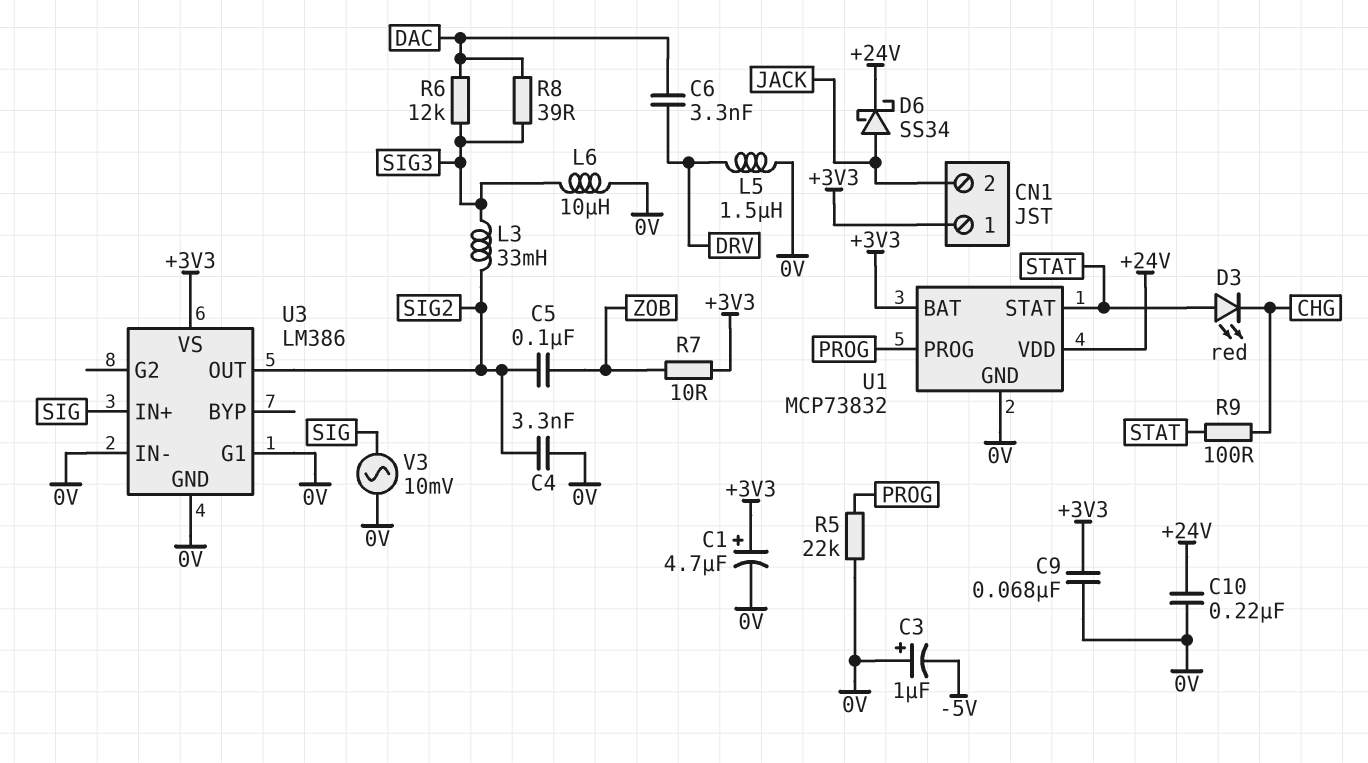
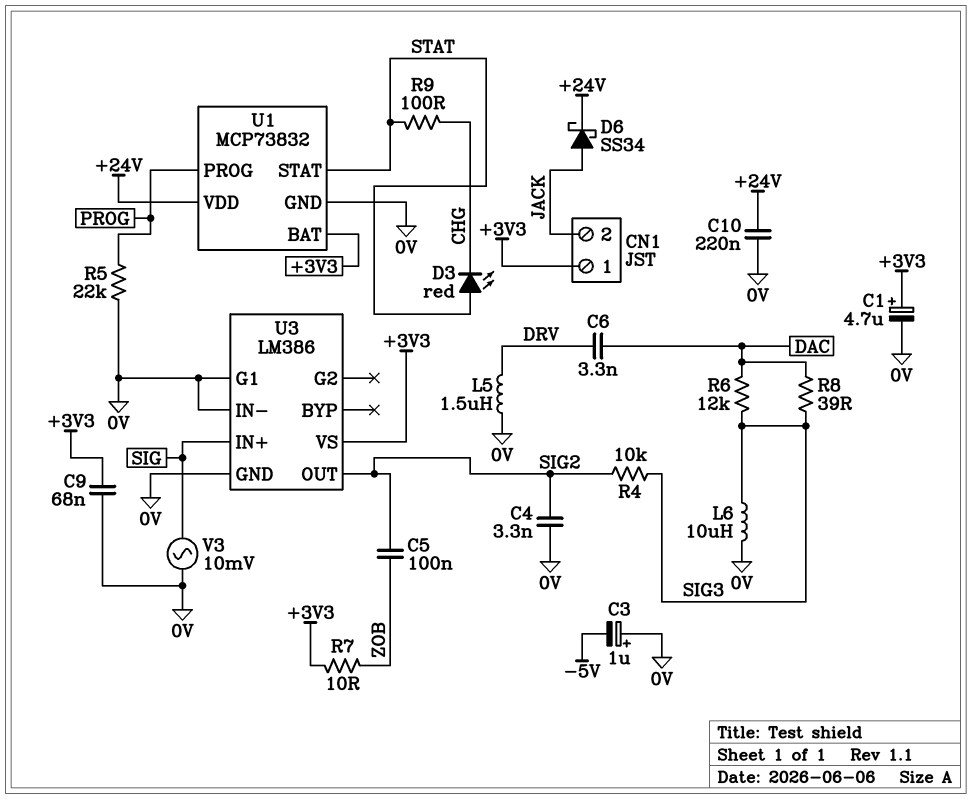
L3: 33mH (SIG2, SIG3) -> none
R4: none -> 10k (SIG2, SIG3)

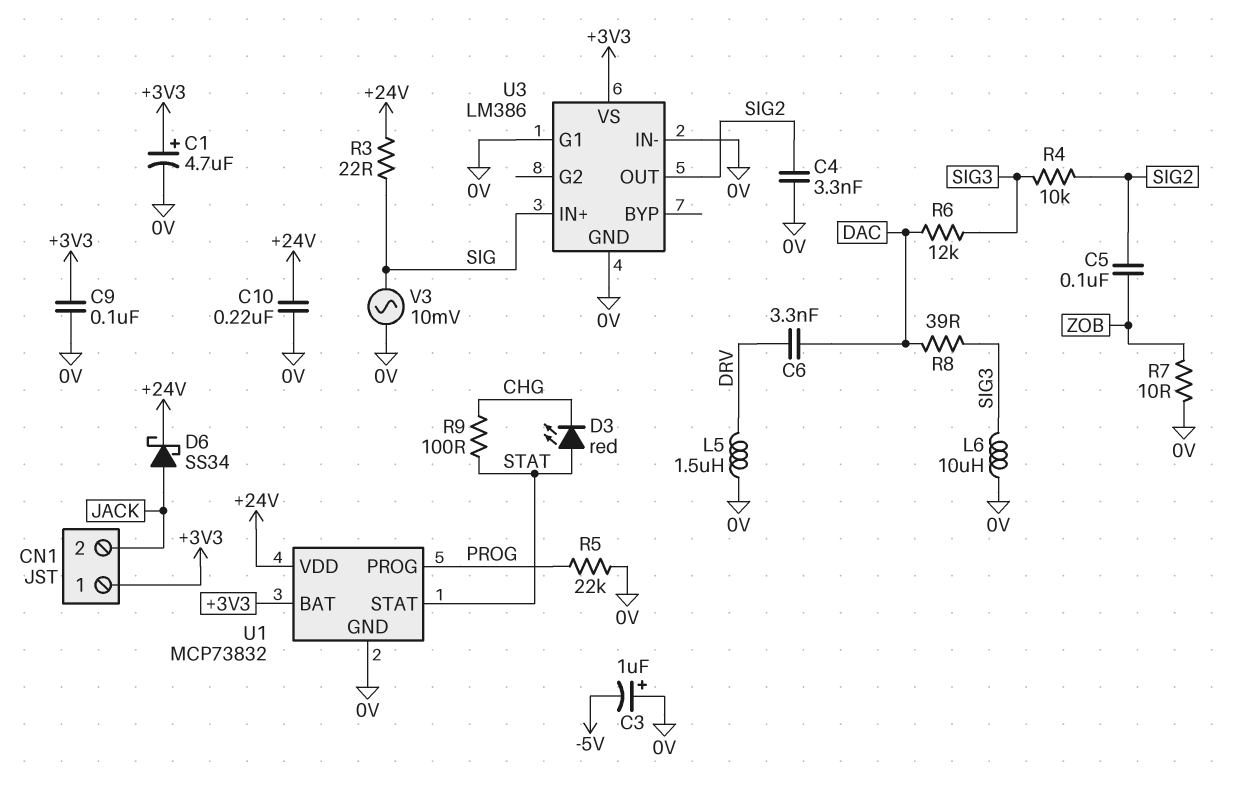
C9: 68nF (+3V3, 0V) -> 100nF (+3V3, 0V)
R3: none -> 22 (+24V, SIG)
R7: 10 (+3V3, ZOB) -> 10 (0V, ZOB)

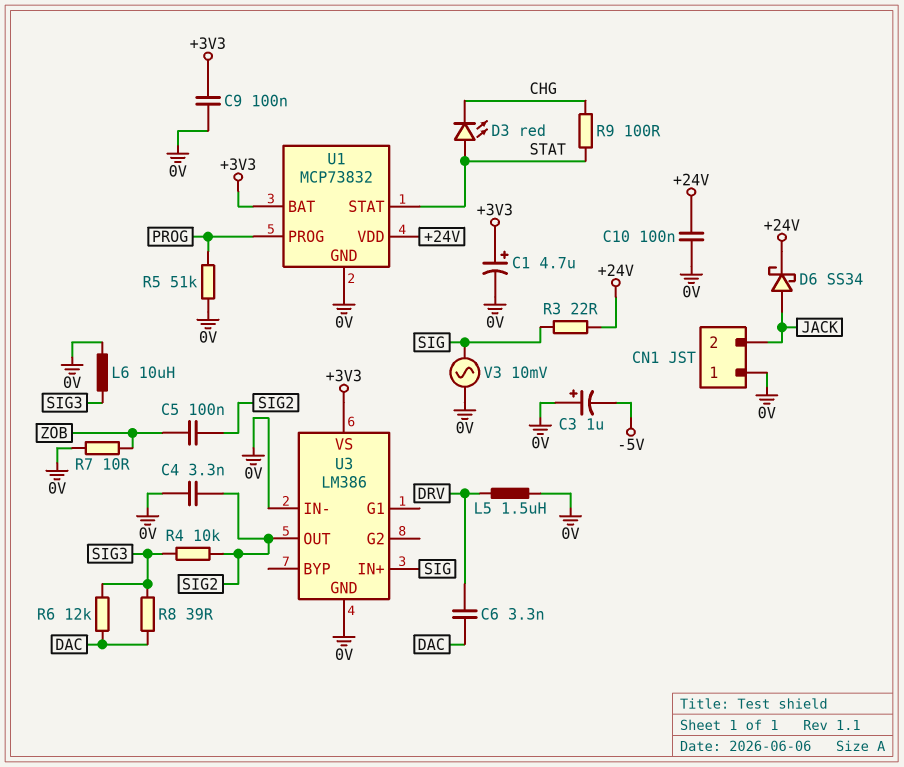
C10: 220nF (+24V, 0V) -> 100nF (+24V, 0V)
CN1 pin 1: +3V3 -> 0V
R5: 22k (0V, PROG) -> 51k (0V, PROG)
U3 pin G1: 0V -> none

